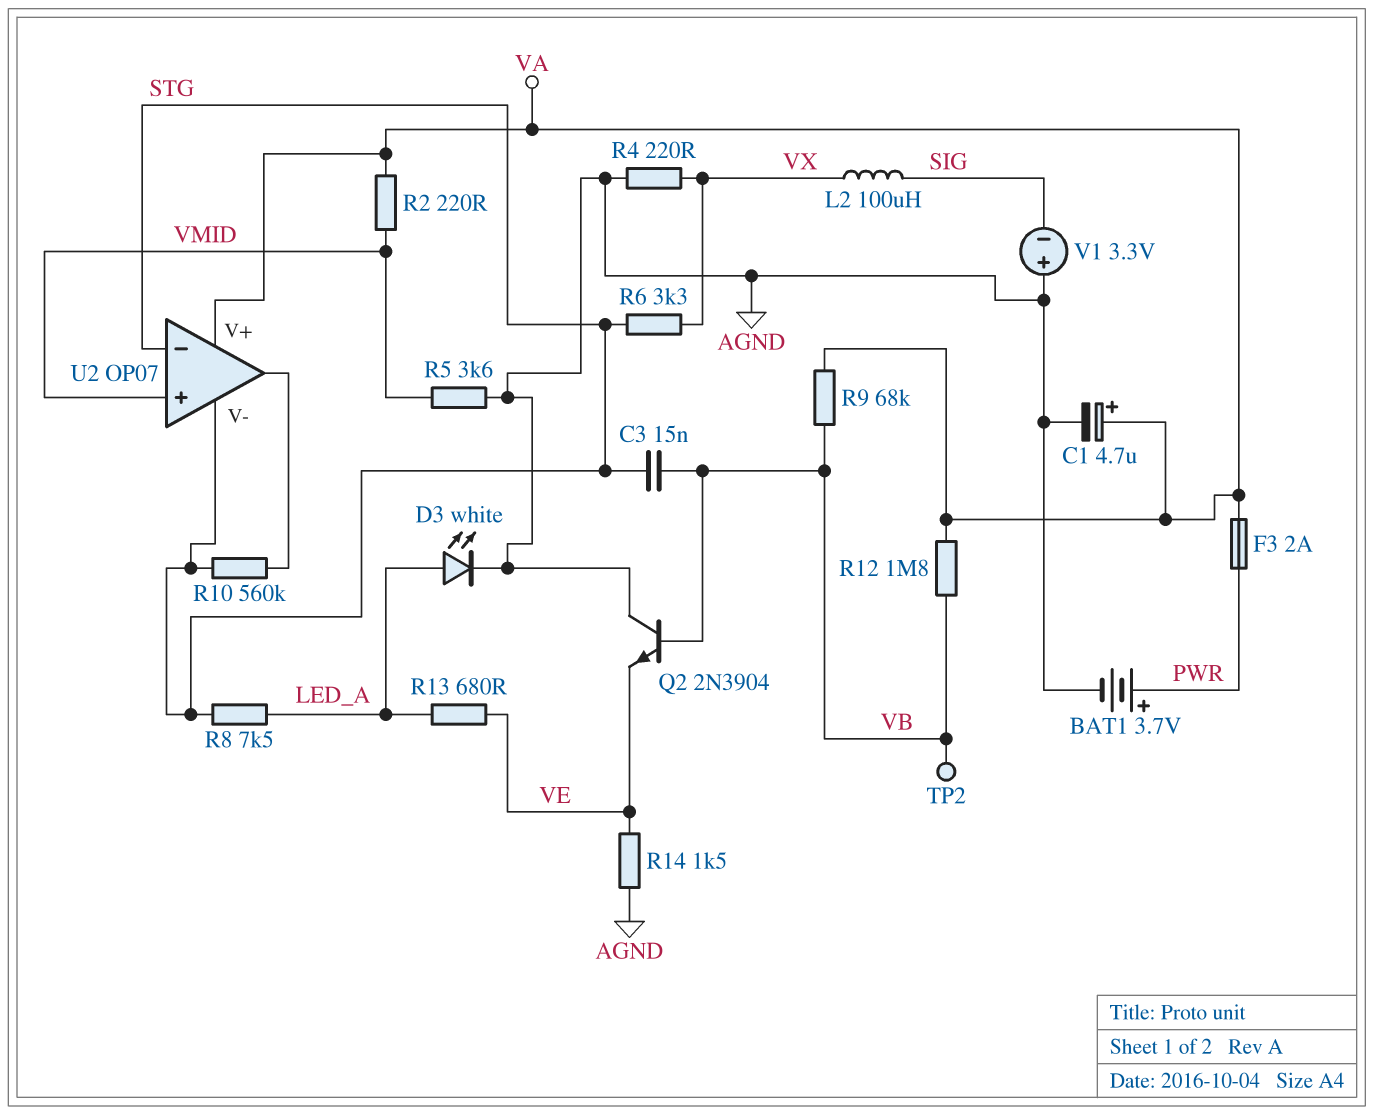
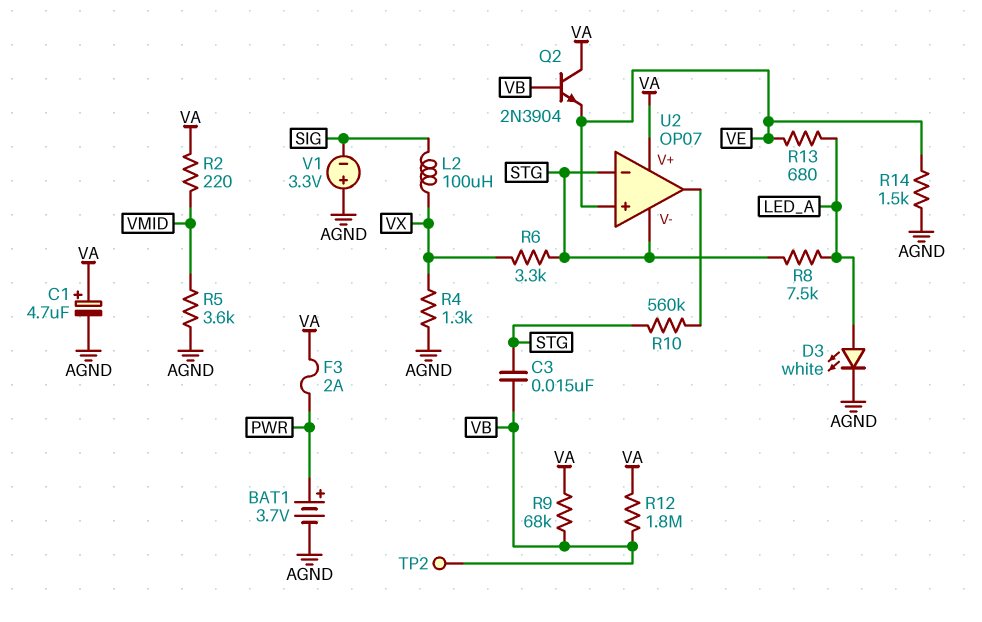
Q2: NPN 2N3904 (B VB, C AGND, E VE) -> NPN 2N3904 (B VB, C VA, E VE)
R4: 220 (AGND, VX) -> 1.3k (AGND, VX)
U2 pin in+: VMID -> VE

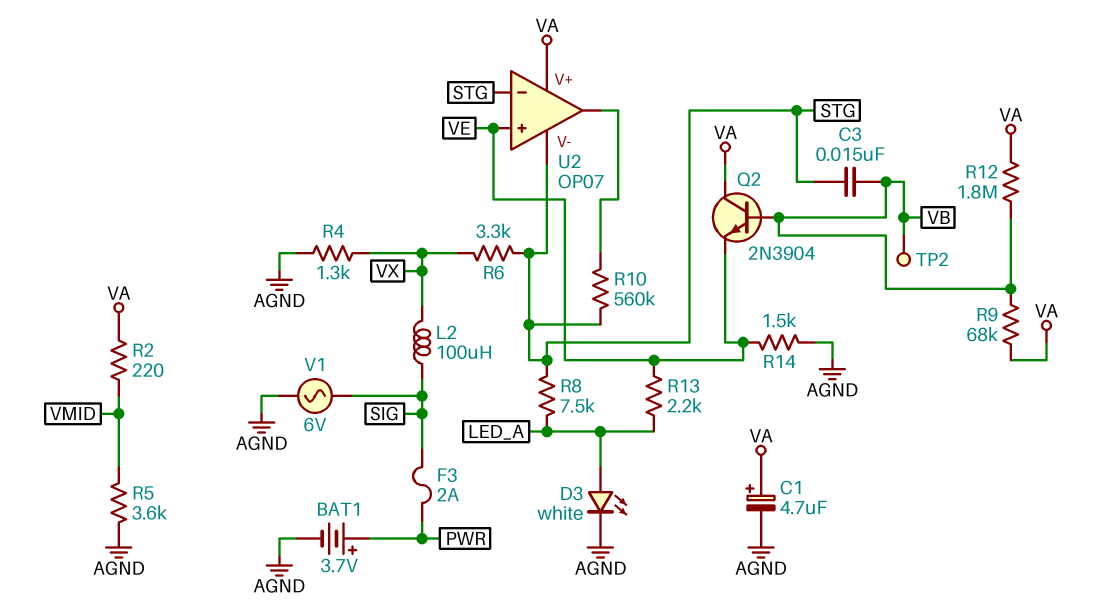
F3: 2A (PWR, VA) -> 2A (PWR, SIG)
R13: 680 (LED_A, VE) -> 2.2k (LED_A, VE)
V1: 3.3V (plus AGND, minus SIG) -> AC 6V (AGND, SIG)

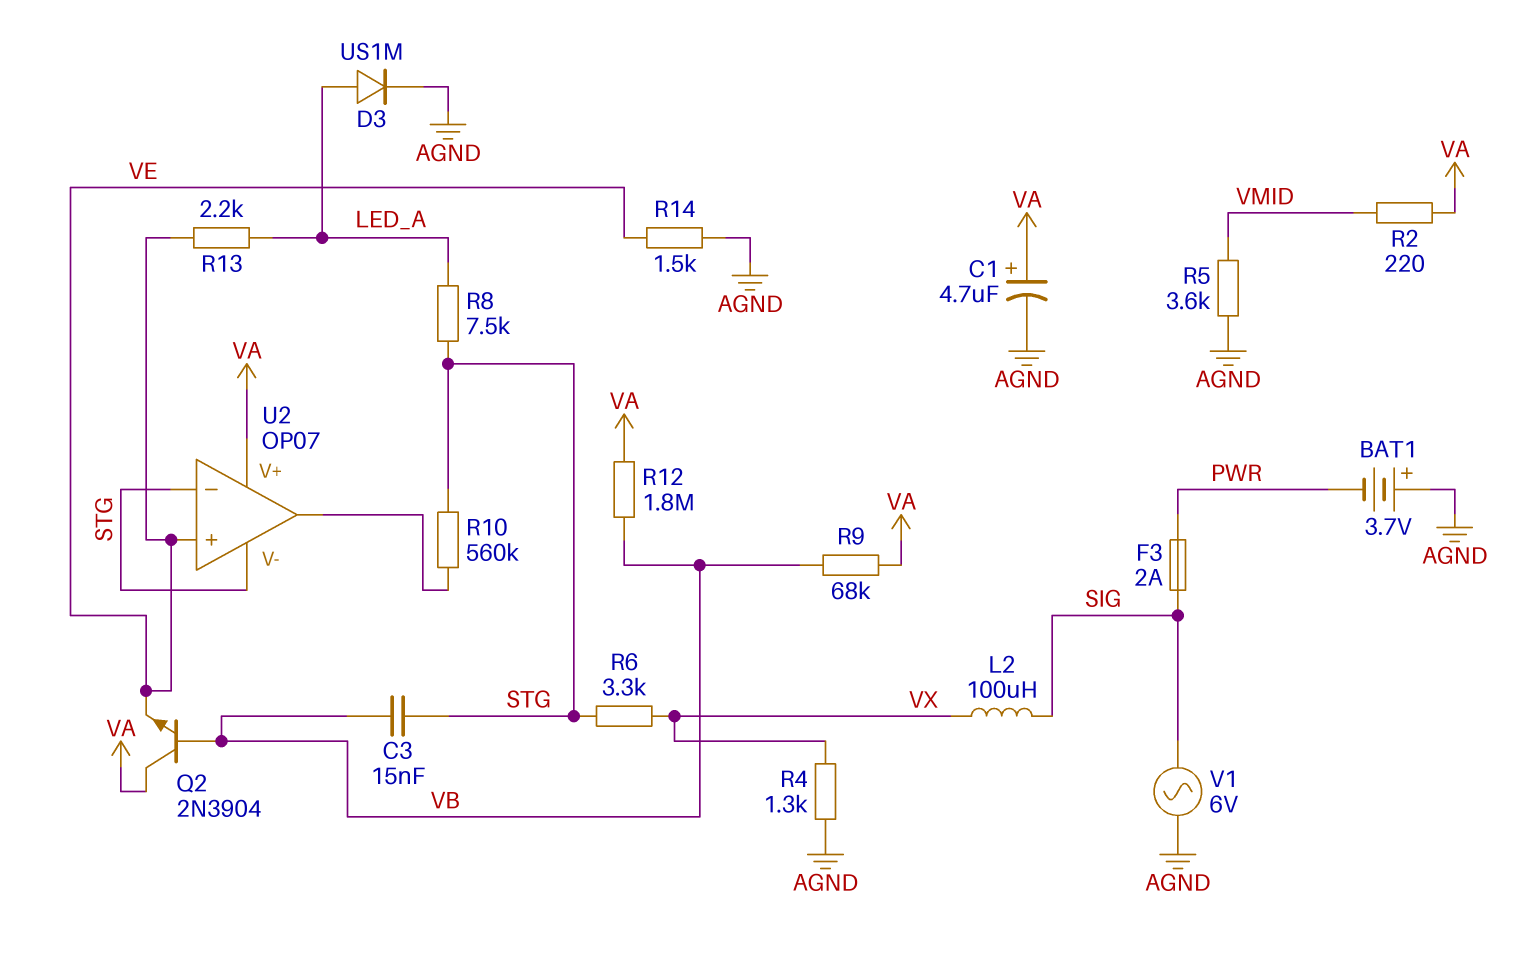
BAT1: 3.7V (plus PWR, minus AGND) -> 3.7V (plus AGND, minus PWR)
D3: LED white (A LED_A, K AGND) -> diode US1M (A LED_A, K AGND)
TP2: test point (VB) -> none

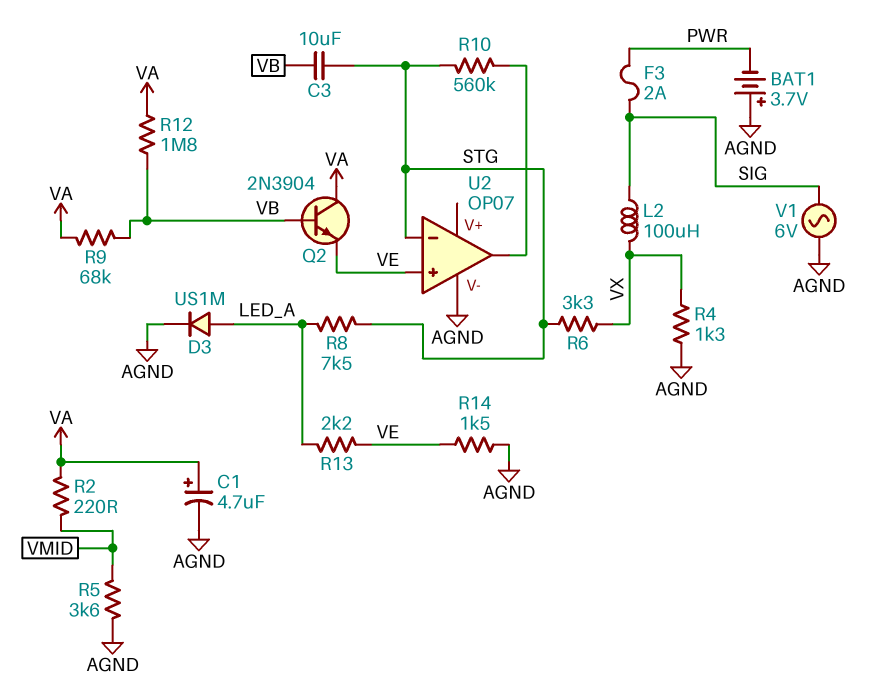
C3: 15nF (STG, VB) -> 10uF (STG, VB)
U2 pin V+: VA -> none
U2 pin V-: STG -> AGND

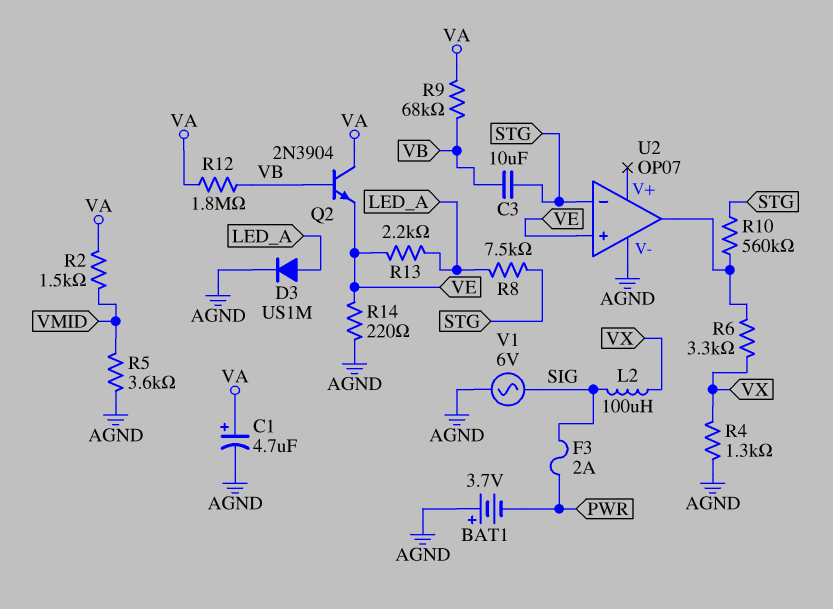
R2: 220 (VA, VMID) -> 1.5k (VA, VMID)
R6: 3.3k (STG, VX) -> 3.3k (U2/out, VX)
R14: 1.5k (AGND, VE) -> 220 (AGND, VE)

